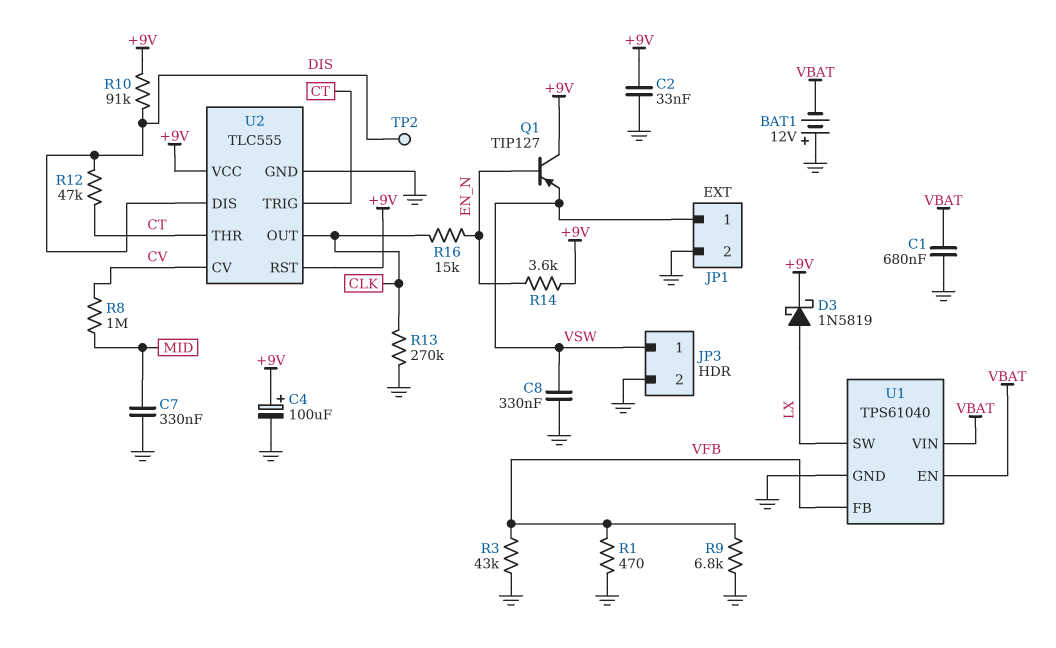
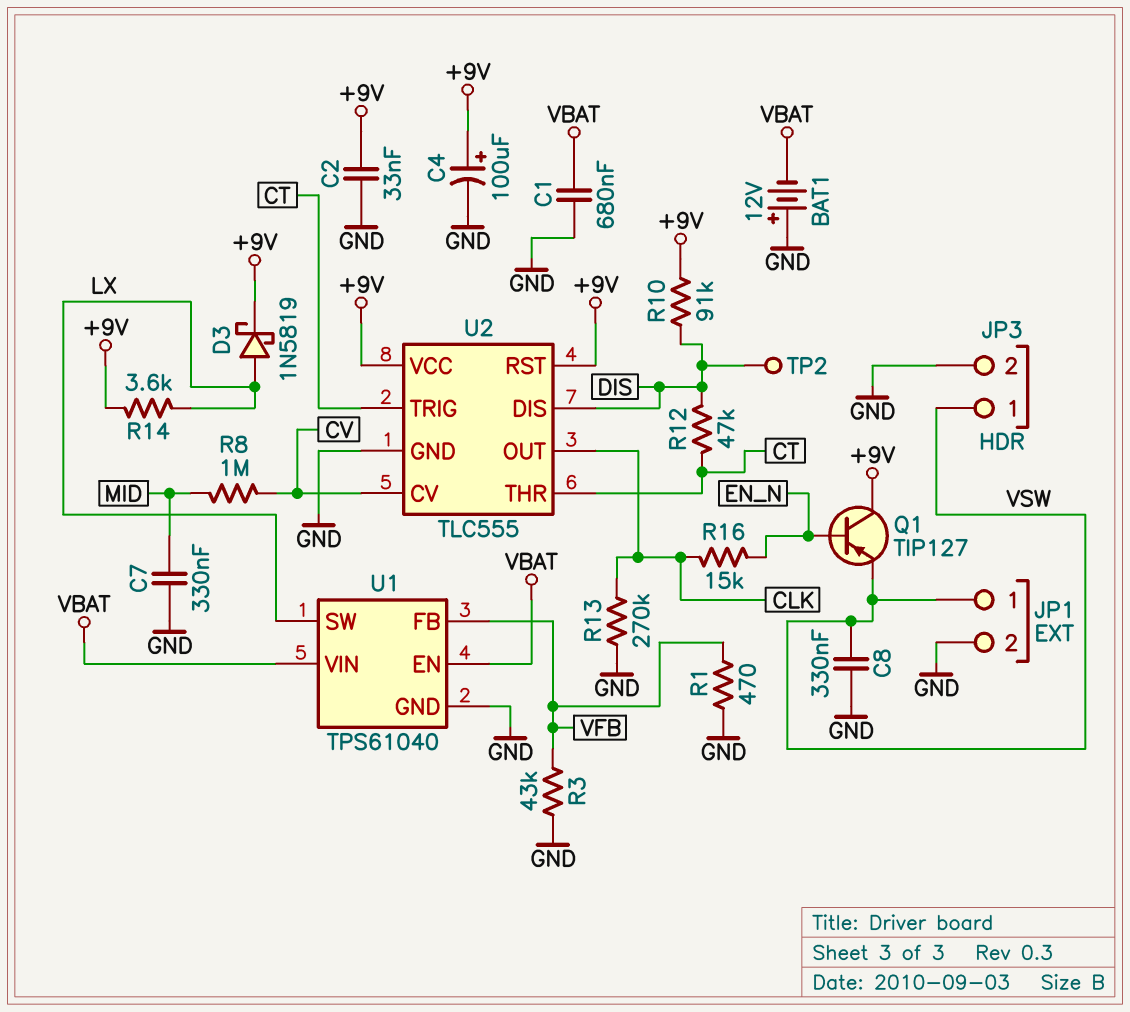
R9: 6.8k (GND, VFB) -> none
R14: 3.6k (+9V, EN_N) -> 3.6k (+9V, LX)

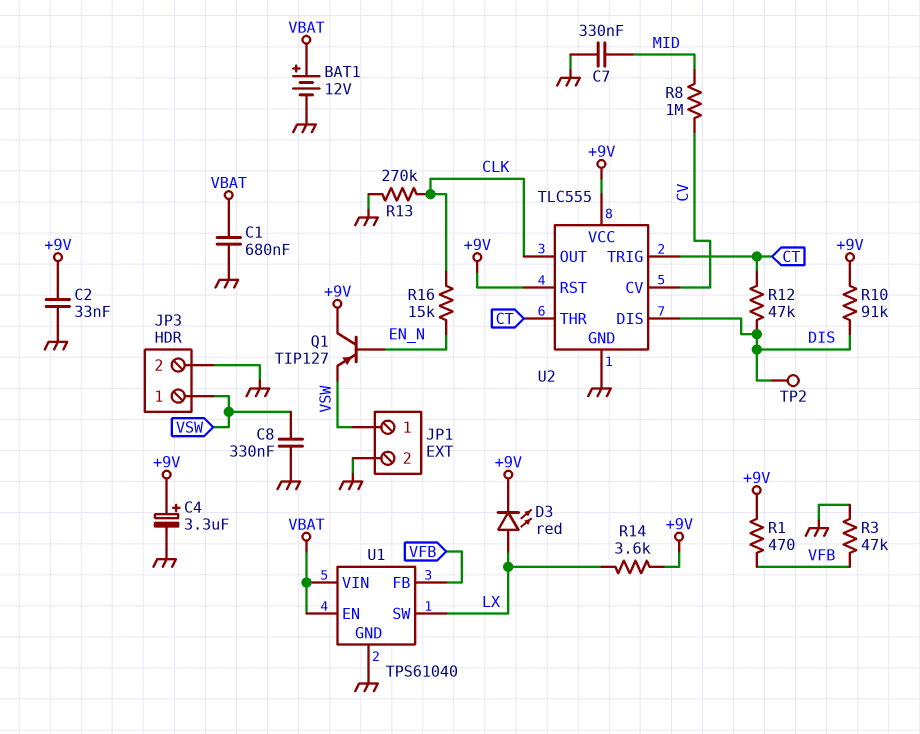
BAT1: 12V (plus GND, minus VBAT) -> 12V (plus VBAT, minus GND)
C4: 100uF (plus +9V, minus GND) -> 3.3uF (plus +9V, minus GND)
D3: schottky 1N5819 (A LX, K +9V) -> LED red (A LX, K +9V)
R1: 470 (GND, VFB) -> 470 (+9V, VFB)
R3: 43k (GND, VFB) -> 47k (GND, VFB)

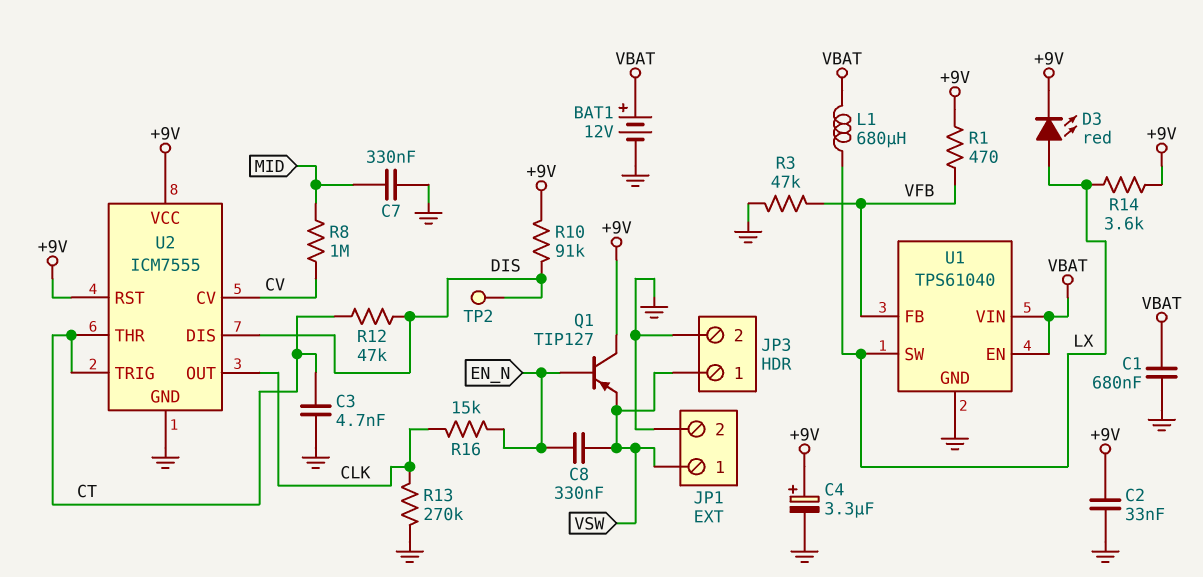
C3: none -> 4.7nF (CT, GND)
C8: 330nF (GND, VSW) -> 330nF (EN_N, VSW)
L1: none -> 680uH (LX, VBAT)
U2: TLC555 -> ICM7555

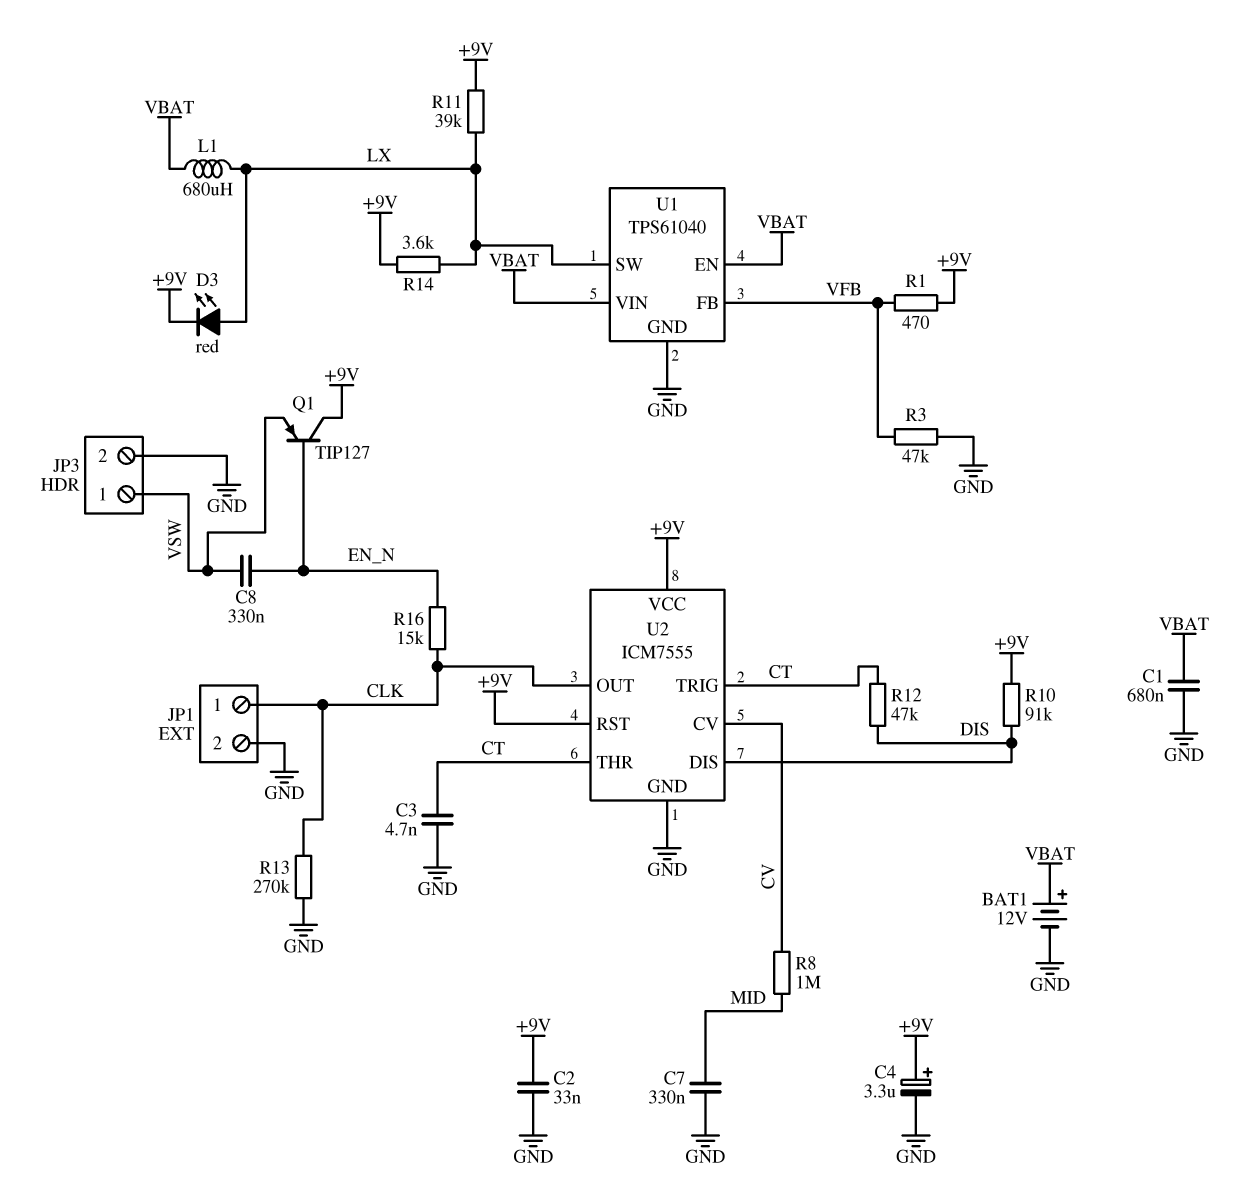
JP1 pin 1: VSW -> CLK
R11: none -> 39k (+9V, LX)
TP2: test point (DIS) -> none

